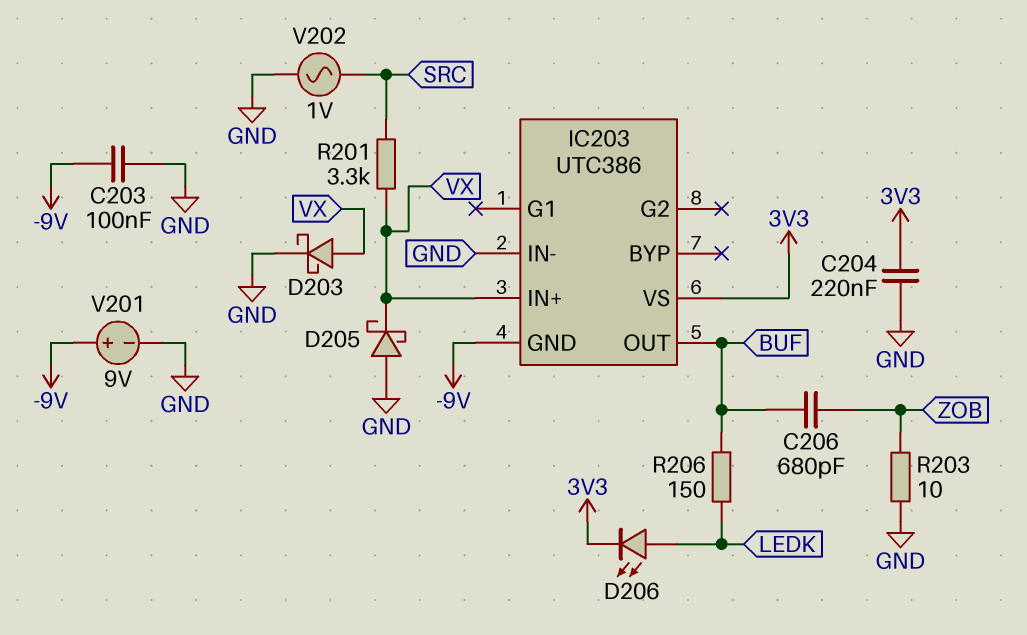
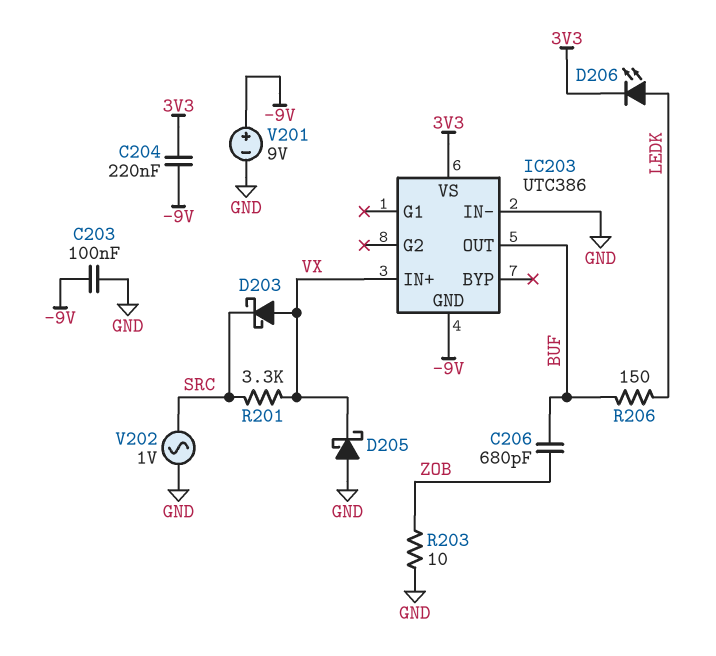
C204: 220nF (3V3, GND) -> 220nF (-9V, 3V3)
D203: schottky (A VX, K GND) -> schottky (A VX, K SRC)

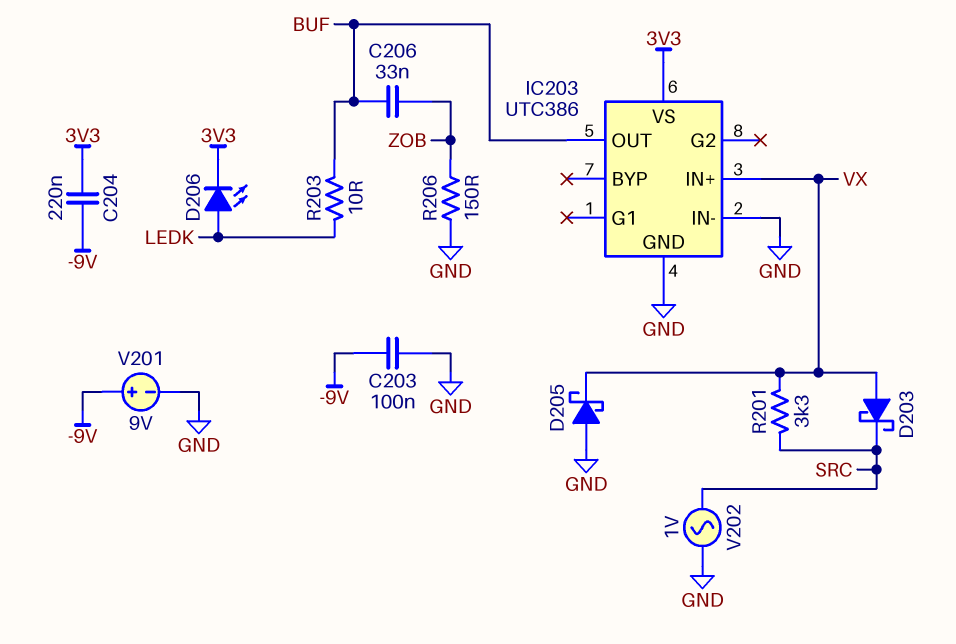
C206: 680pF (BUF, ZOB) -> 33nF (BUF, ZOB)
IC203 pin GND: -9V -> GND
R203: 10 (GND, ZOB) -> 10 (BUF, LEDK)
R206: 150 (BUF, LEDK) -> 150 (GND, ZOB)

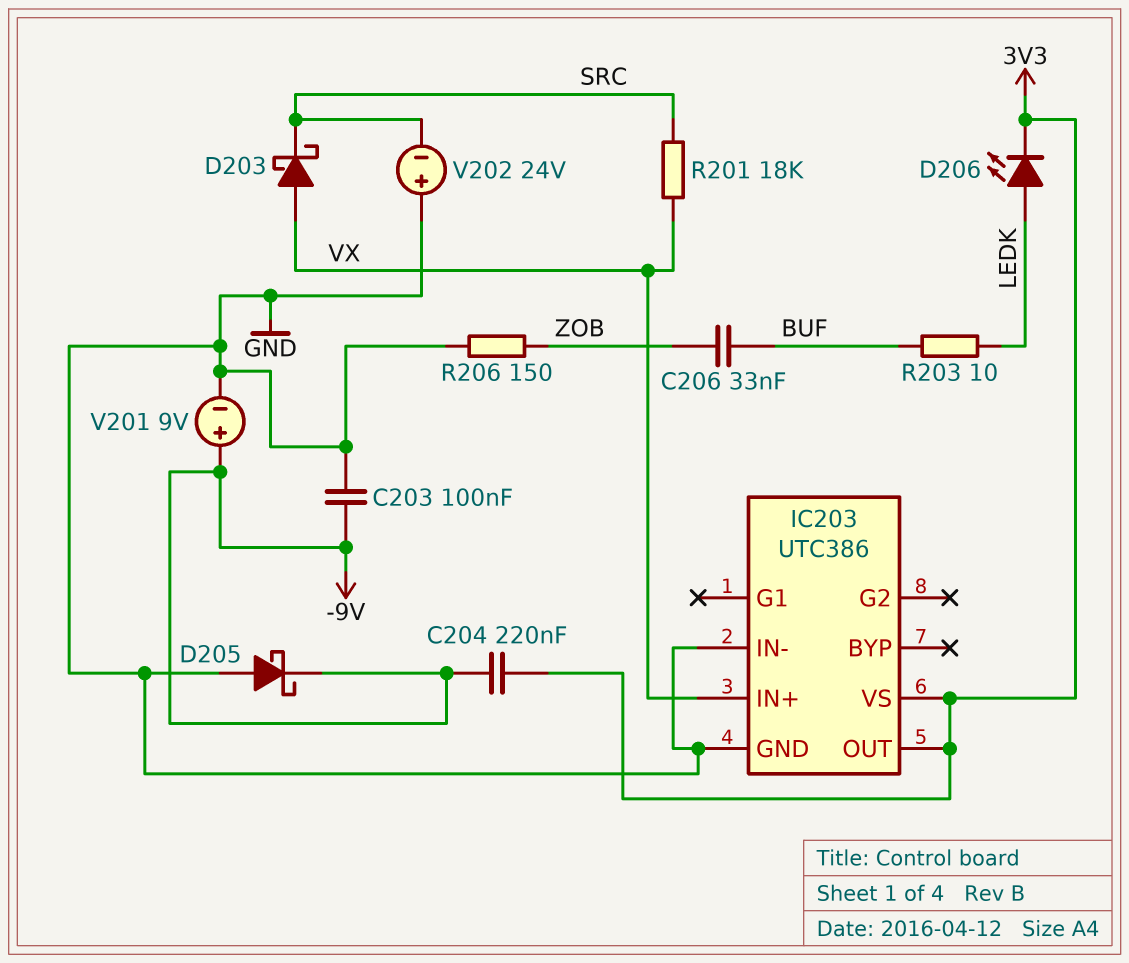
D205: schottky (A GND, K VX) -> schottky (A GND, K -9V)
IC203 pin OUT: BUF -> 3V3
R201: 3.3k (SRC, VX) -> 18k (SRC, VX)
V202: AC 1V (GND, SRC) -> 24V (plus GND, minus SRC)

